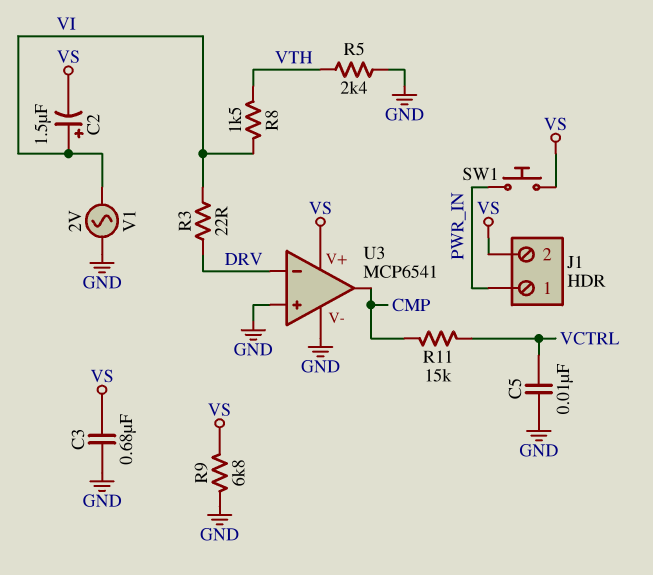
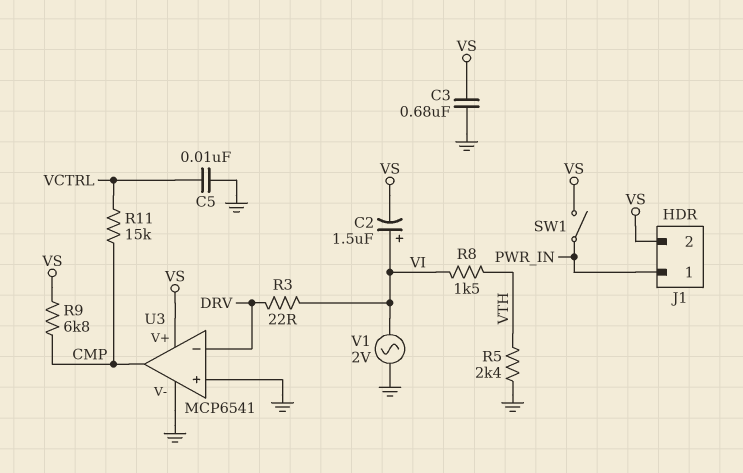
R9: 6.8k (GND, VS) -> 6.8k (CMP, VS)
SW1: button (PWR_IN, VS) -> switch (PWR_IN, VS)

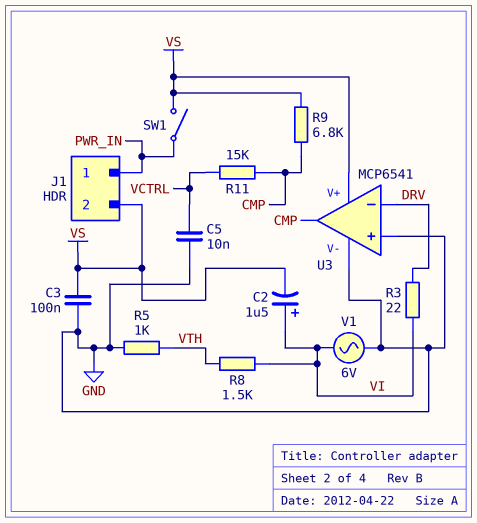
C3: 680nF (GND, VS) -> 100nF (GND, VS)
R5: 2.4k (GND, VTH) -> 1k (GND, VTH)
V1: AC 2V (GND, VI) -> AC 6V (GND, VI)

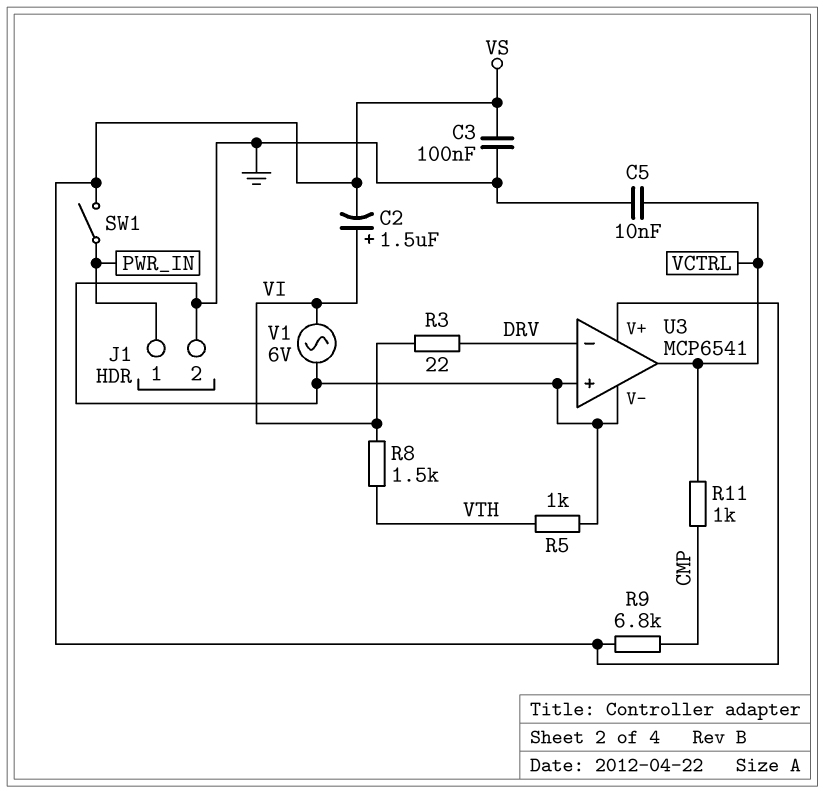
J1 pin 2: VS -> GND
R11: 15k (CMP, VCTRL) -> 1k (CMP, VCTRL)
U3 pin out: CMP -> VCTRL

